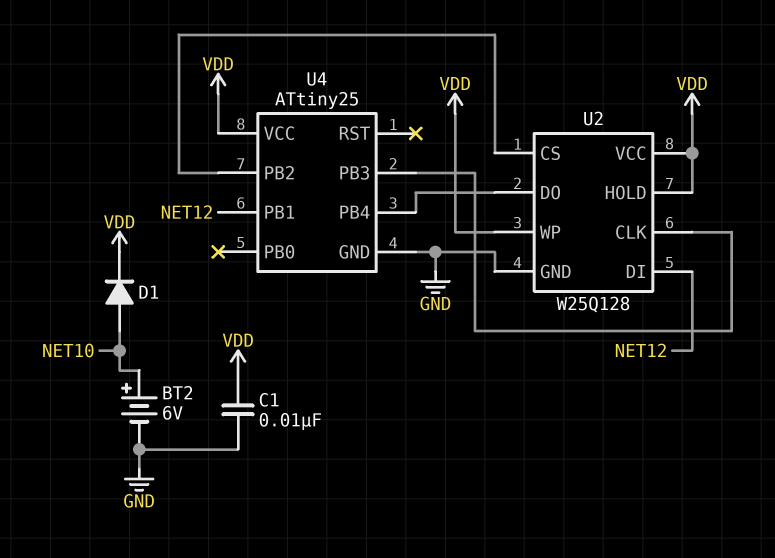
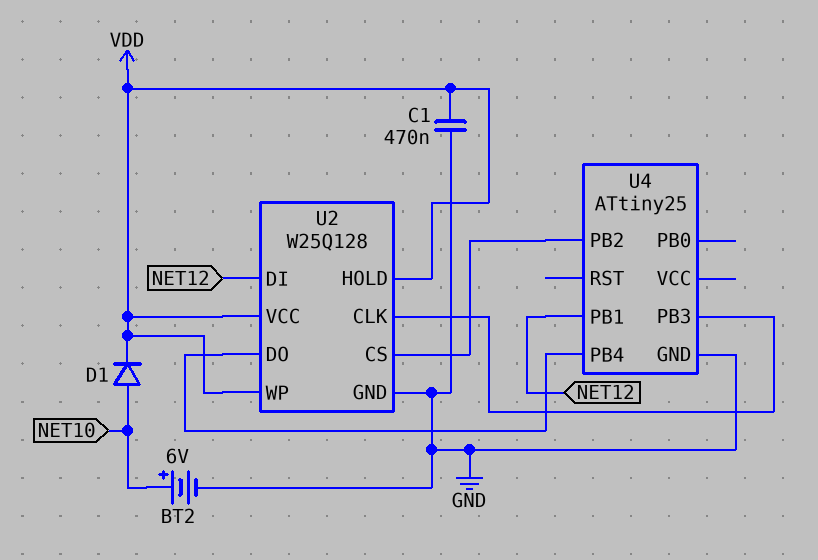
C1: 10nF (GND, VDD) -> 470nF (GND, VDD)
U4 pin VCC: VDD -> none

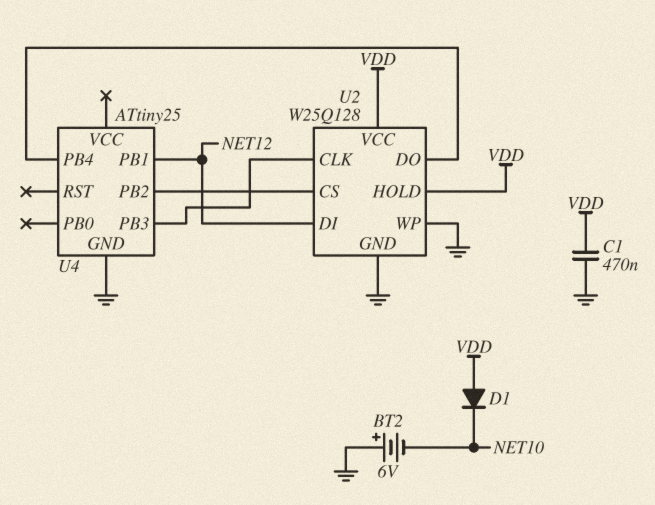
BT2: 6V (plus NET10, minus GND) -> 6V (plus GND, minus NET10)
D1: diode (A NET10, K VDD) -> diode (A VDD, K NET10)
U2 pin WP: VDD -> GND

